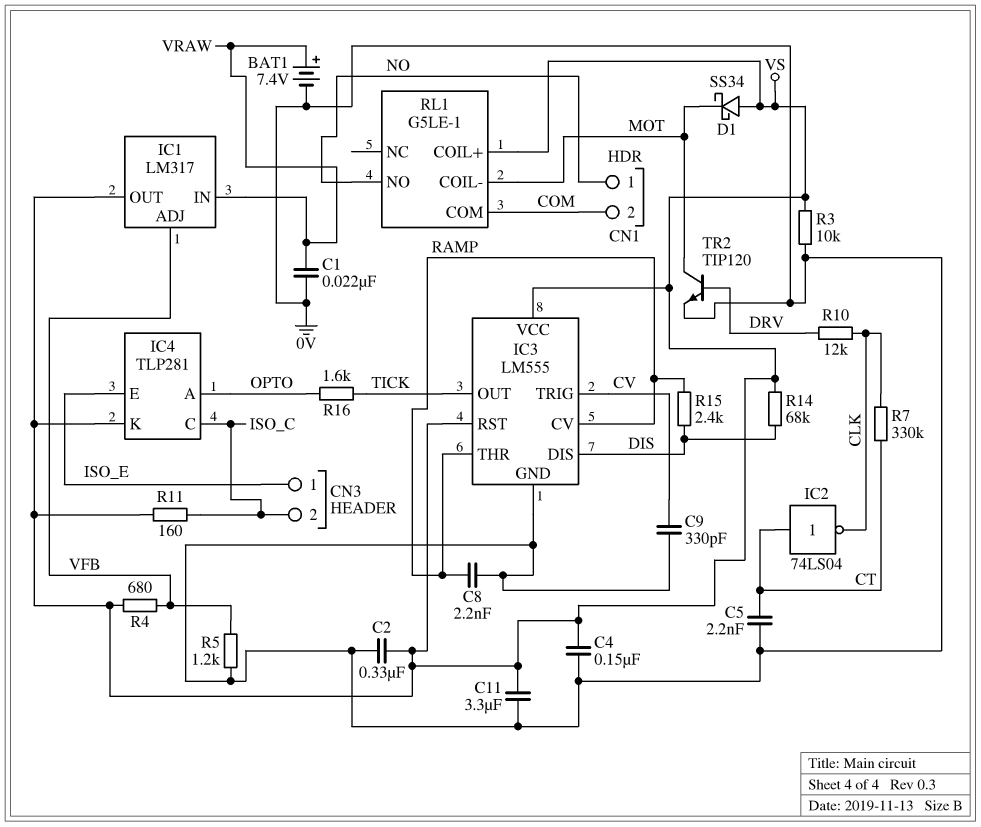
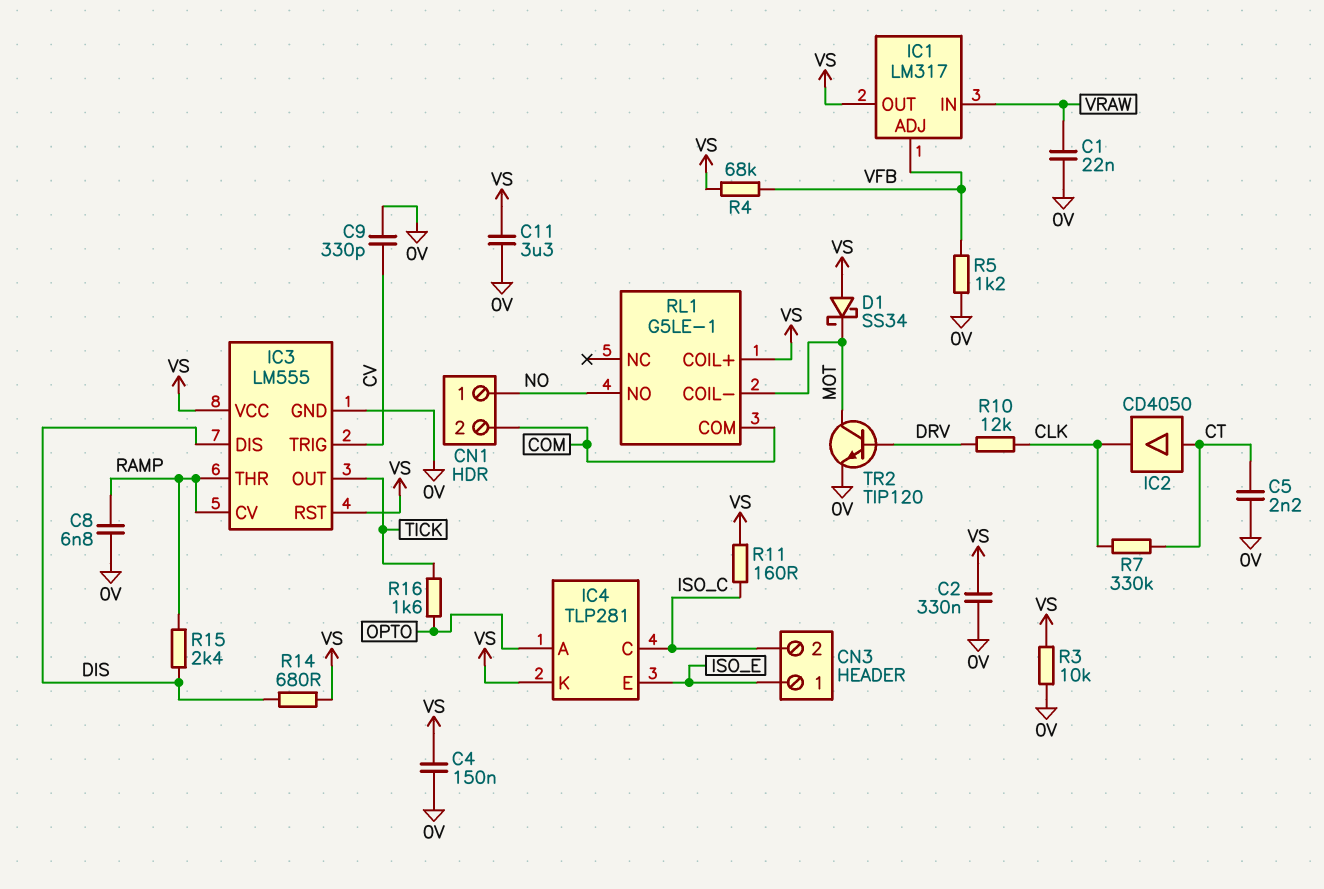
BAT1: 7.4V (plus VRAW, minus 0V) -> none
C8: 2.2nF (0V, RAMP) -> 6.8nF (0V, RAMP)
IC2: NOT 74LS04 (in CT, out CLK) -> buffer CD4050 (in CT, out CLK)
R4: 680 (VFB, VS) -> 68k (VFB, VS)
R14: 68k (DIS, VS) -> 680 (DIS, VS)

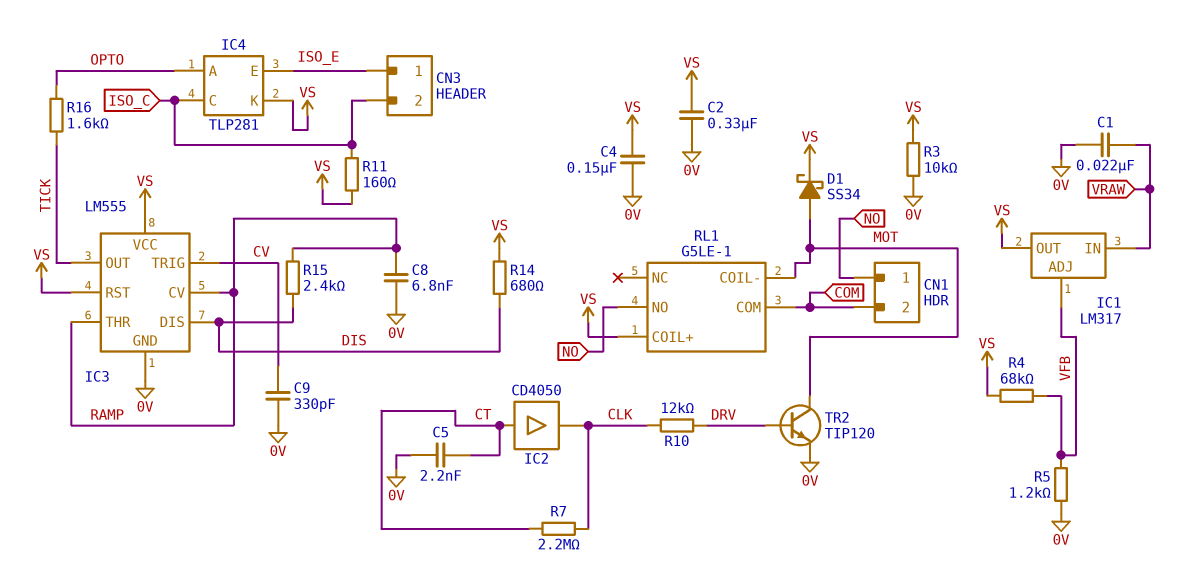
C11: 3.3uF (0V, VS) -> none
D1: schottky SS34 (A VS, K MOT) -> schottky SS34 (A MOT, K VS)
R7: 330k (CLK, CT) -> 2.2M (CLK, CT)

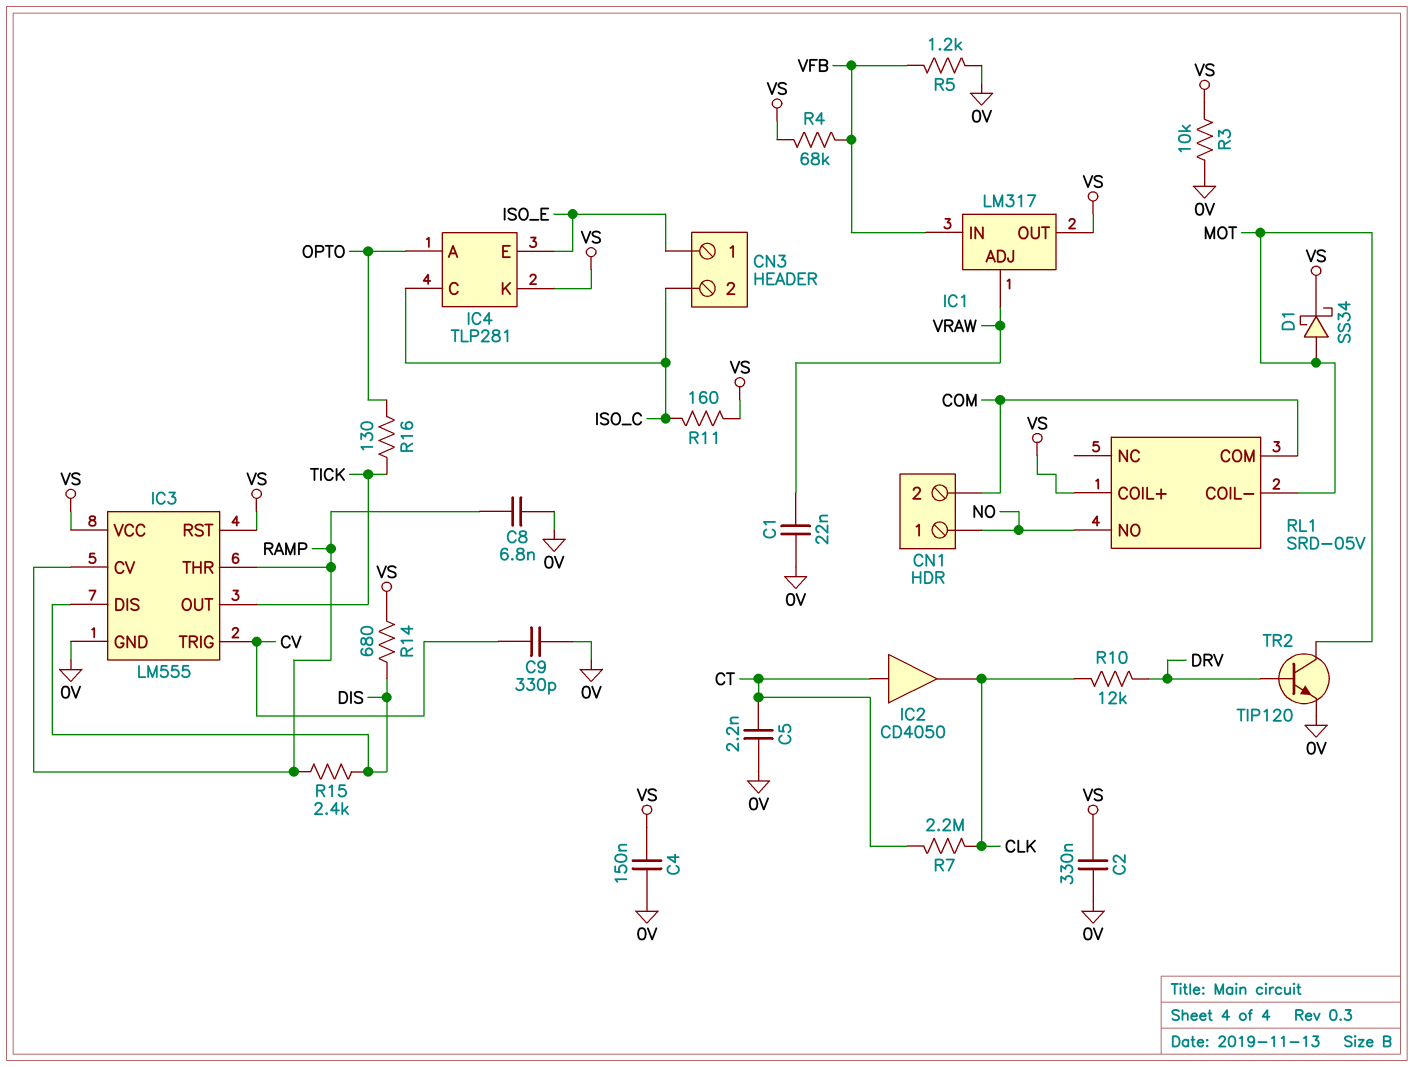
IC1 pin ADJ: VFB -> VRAW
IC1 pin IN: VRAW -> VFB
R16: 1.6k (OPTO, TICK) -> 130 (OPTO, TICK)
RL1: G5LE-1 -> SRD-05V

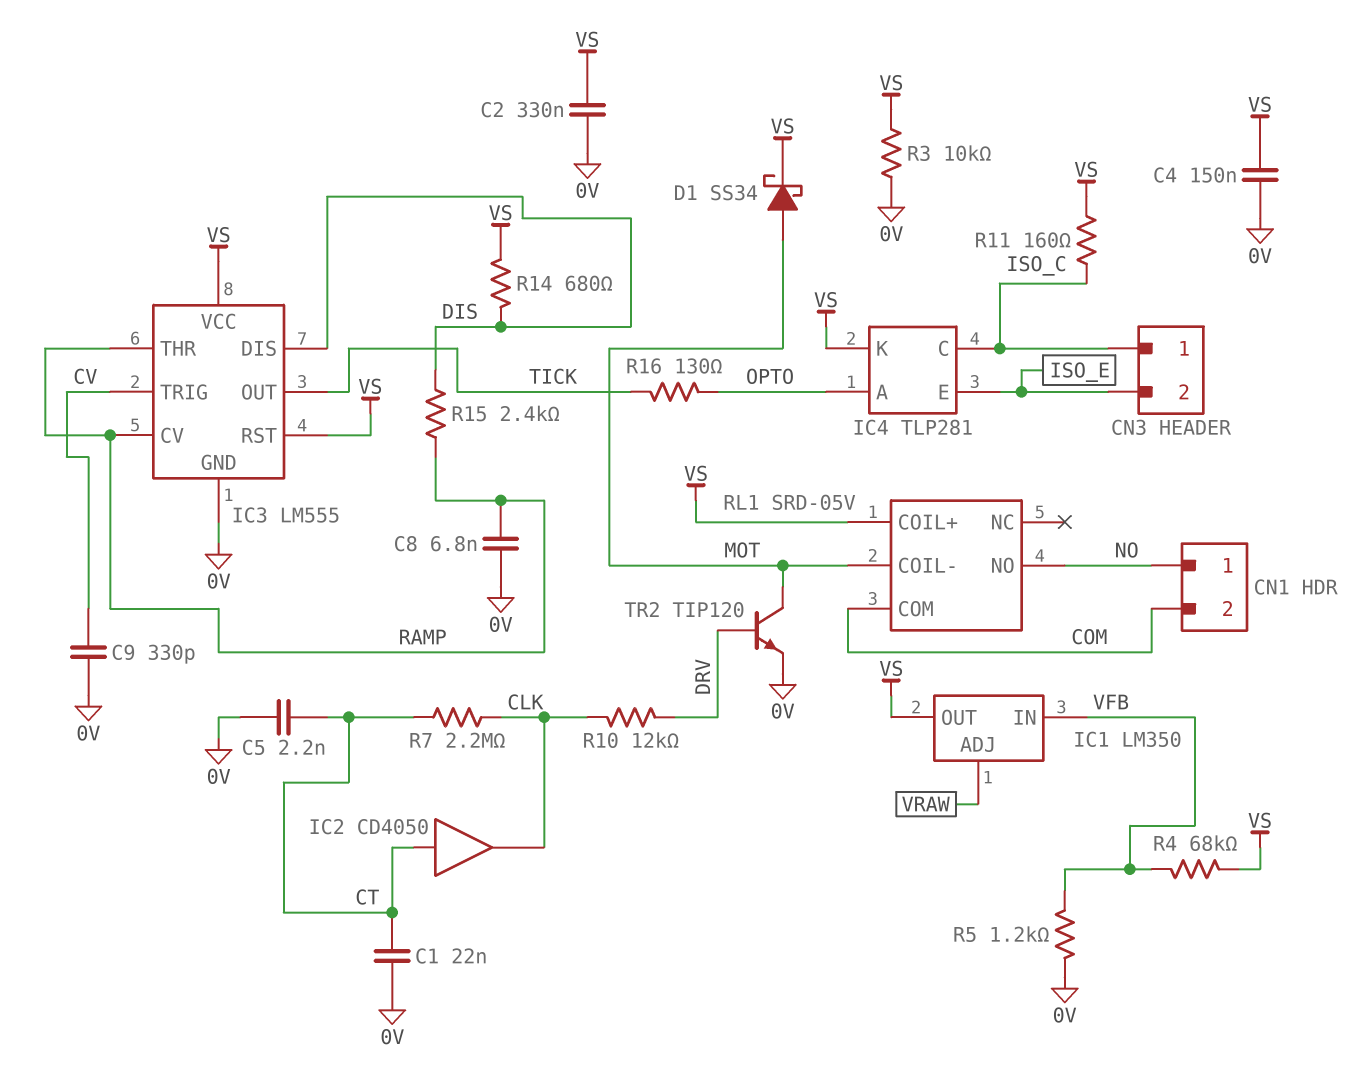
C1: 22nF (0V, VRAW) -> 22nF (0V, CT)
CN3 pin 1: ISO_E -> ISO_C
CN3 pin 2: ISO_C -> ISO_E
IC1: LM317 -> LM350

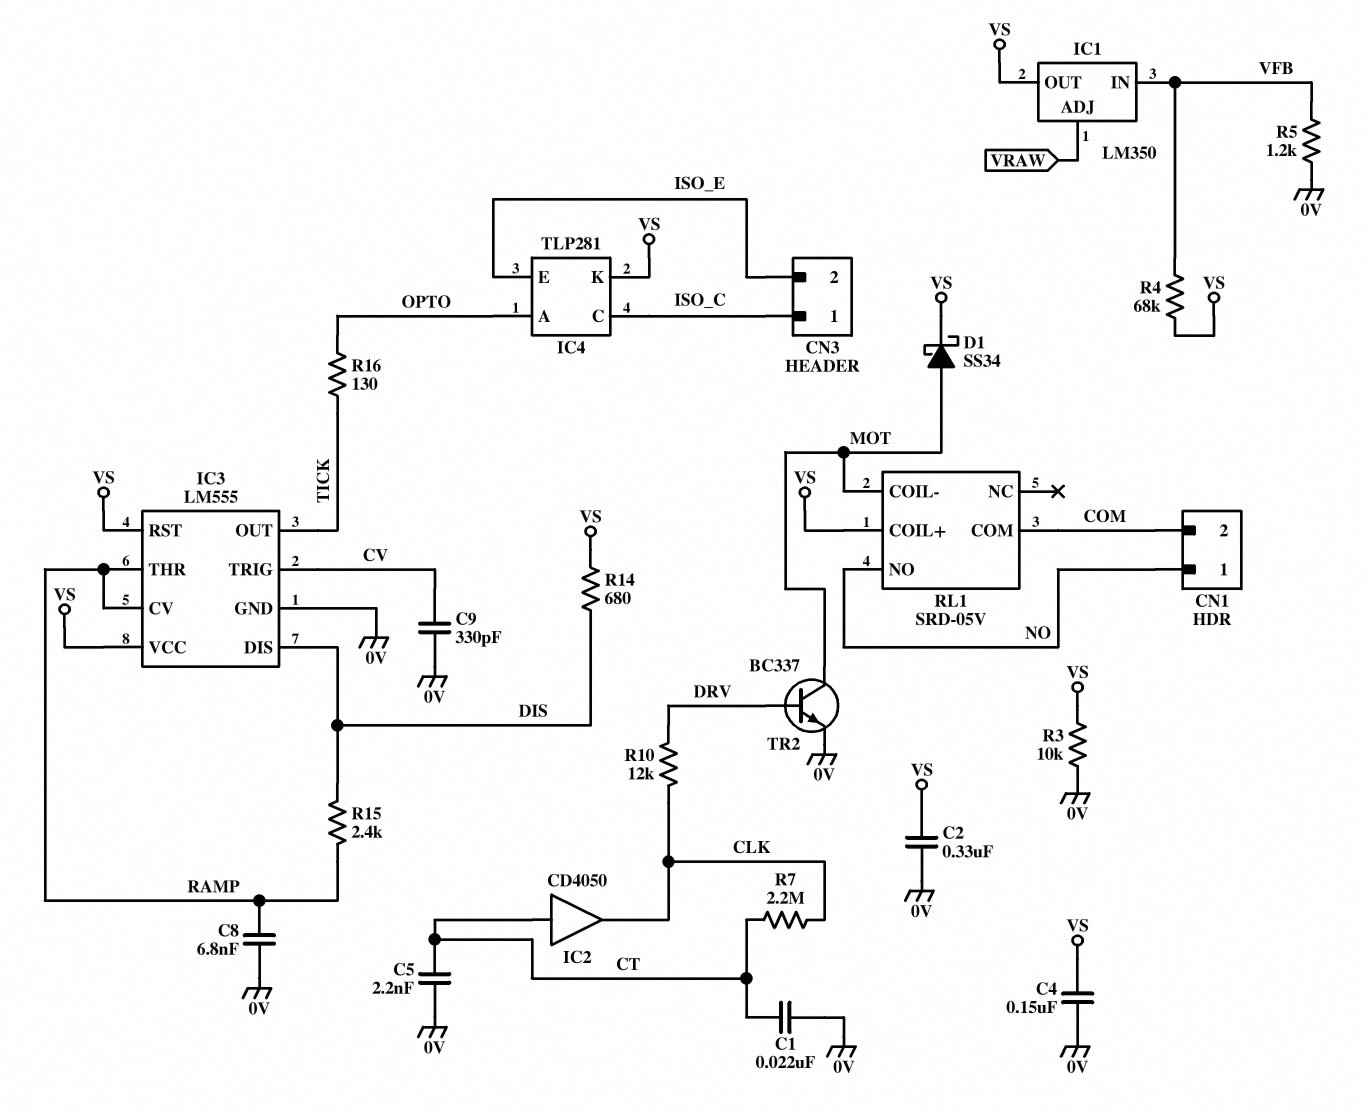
R11: 160 (ISO_C, VS) -> none
TR2: NPN TIP120 (B DRV, C MOT, E 0V) -> NPN BC337 (B DRV, C MOT, E 0V)

